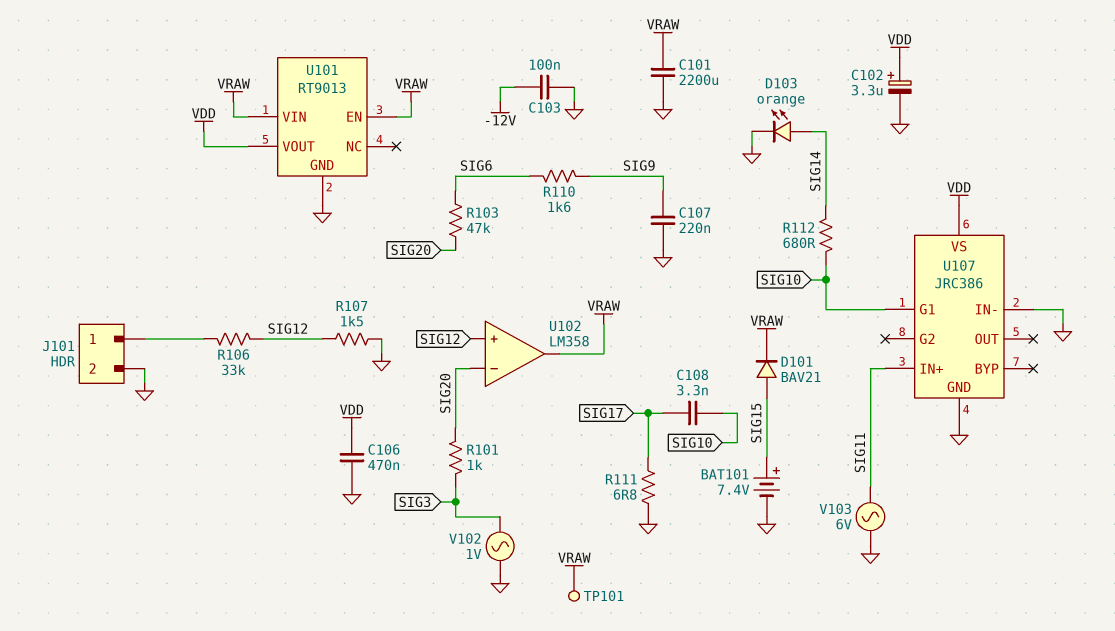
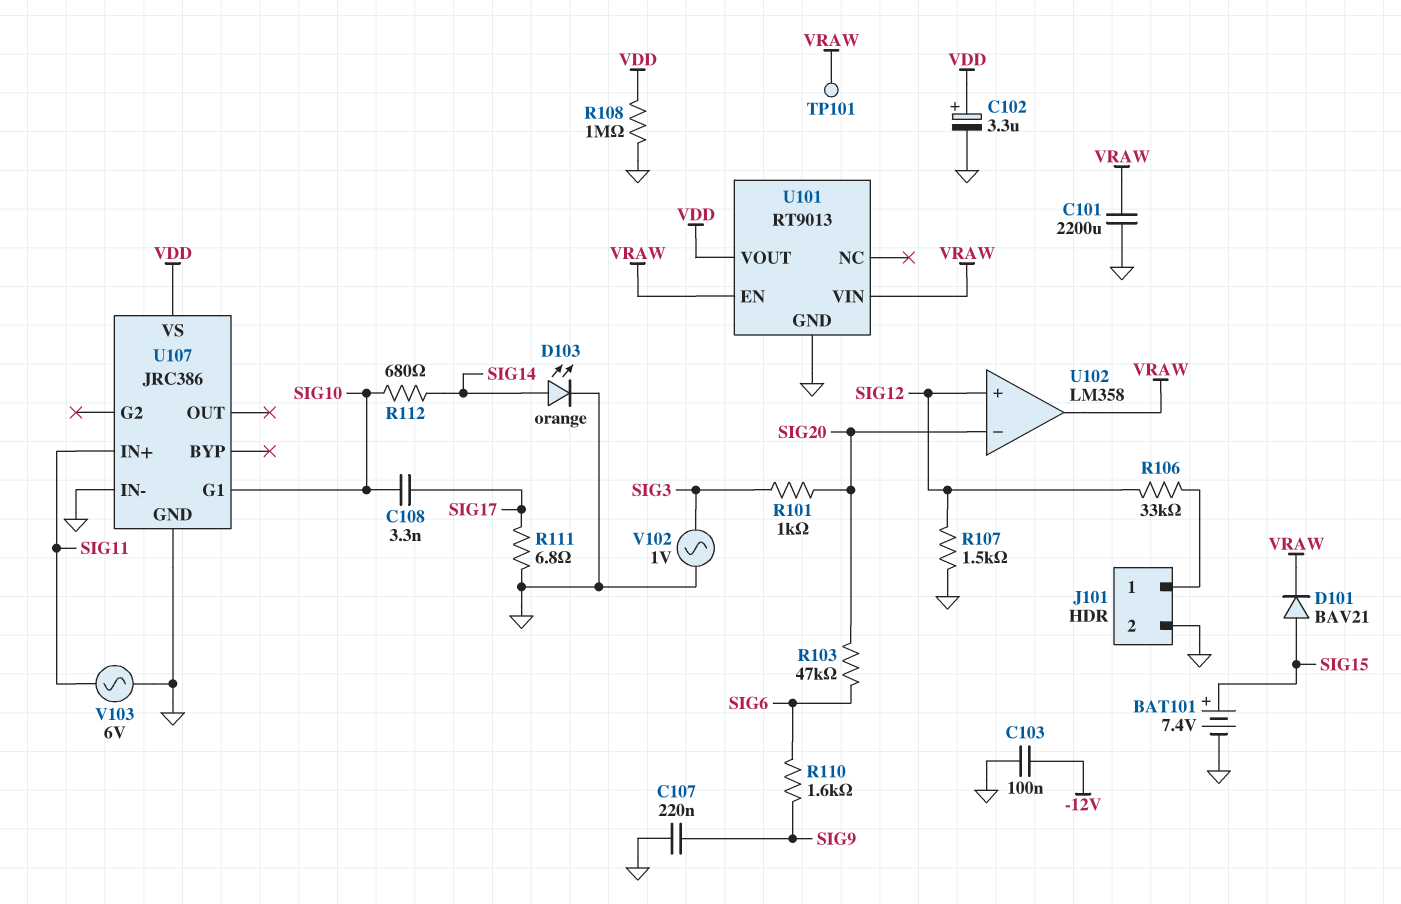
C106: 470nF (GND, VDD) -> none
R108: none -> 1M (GND, VDD)

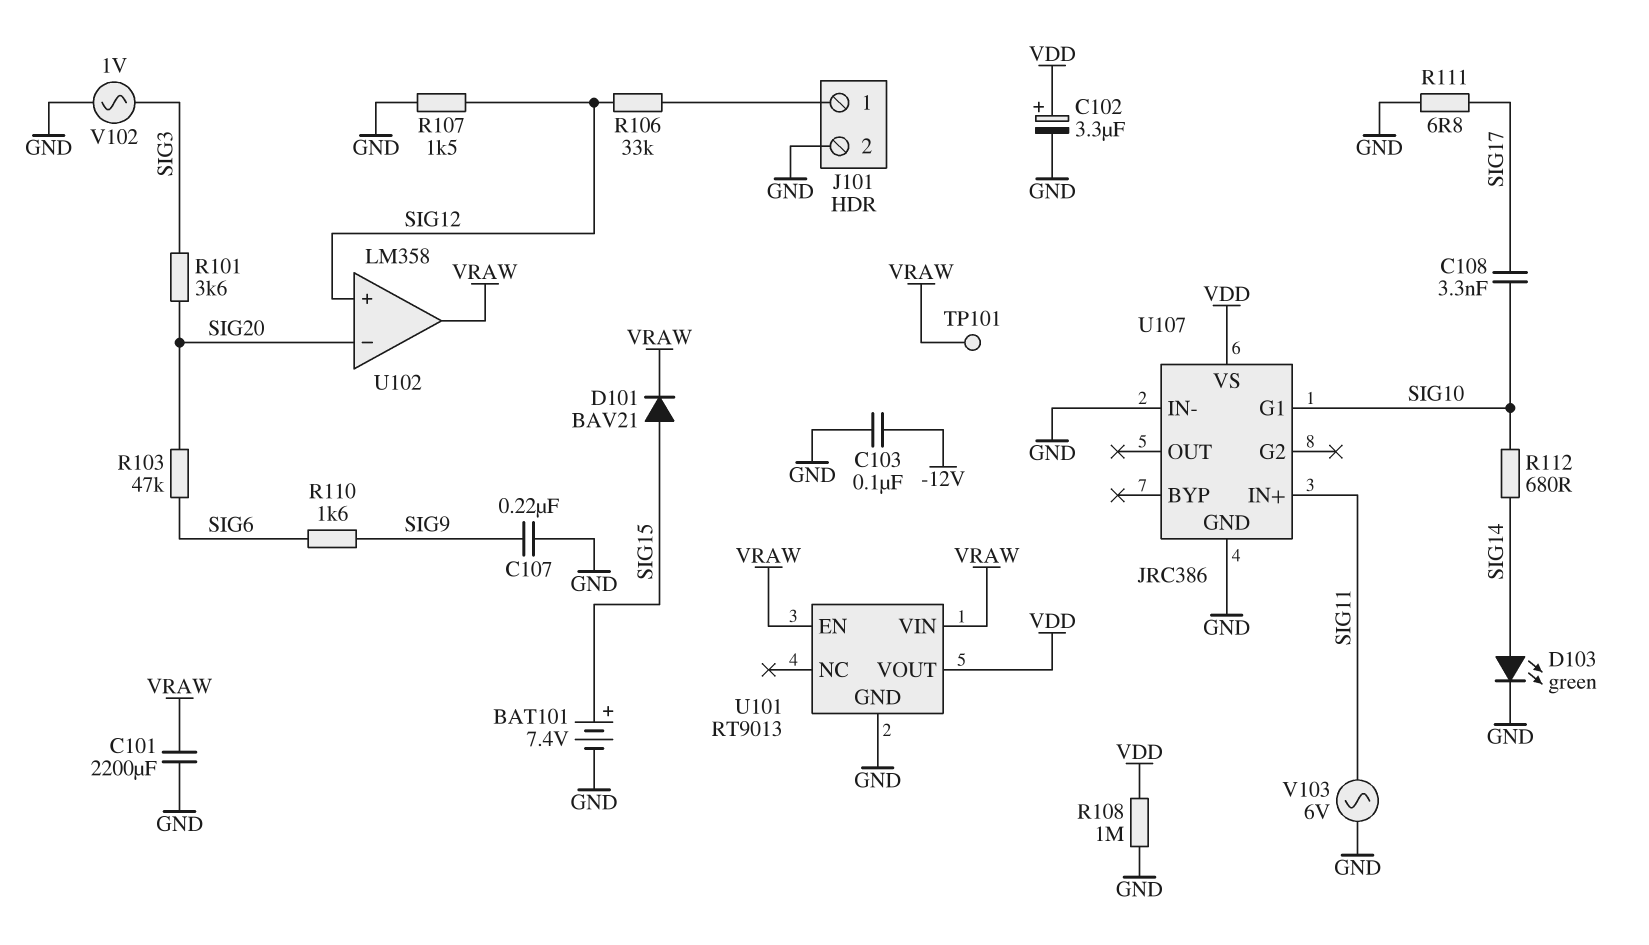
D103: LED orange (A SIG14, K GND) -> LED green (A SIG14, K GND)
R101: 1k (SIG3, SIG20) -> 3.6k (SIG3, SIG20)

